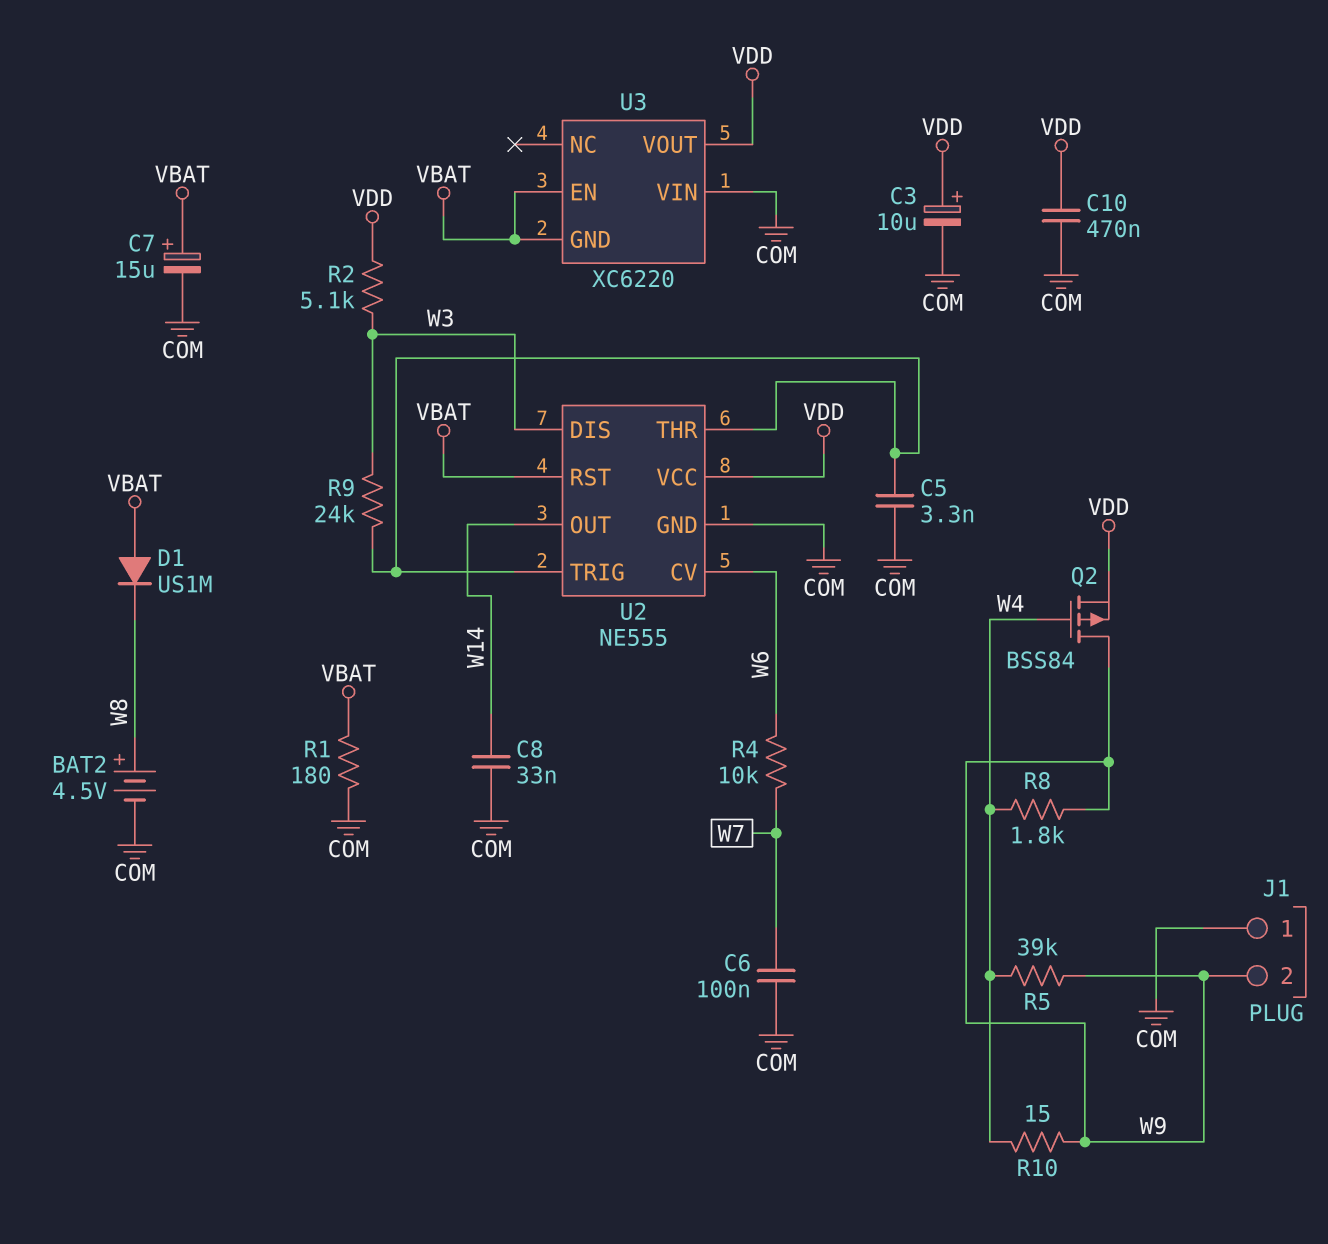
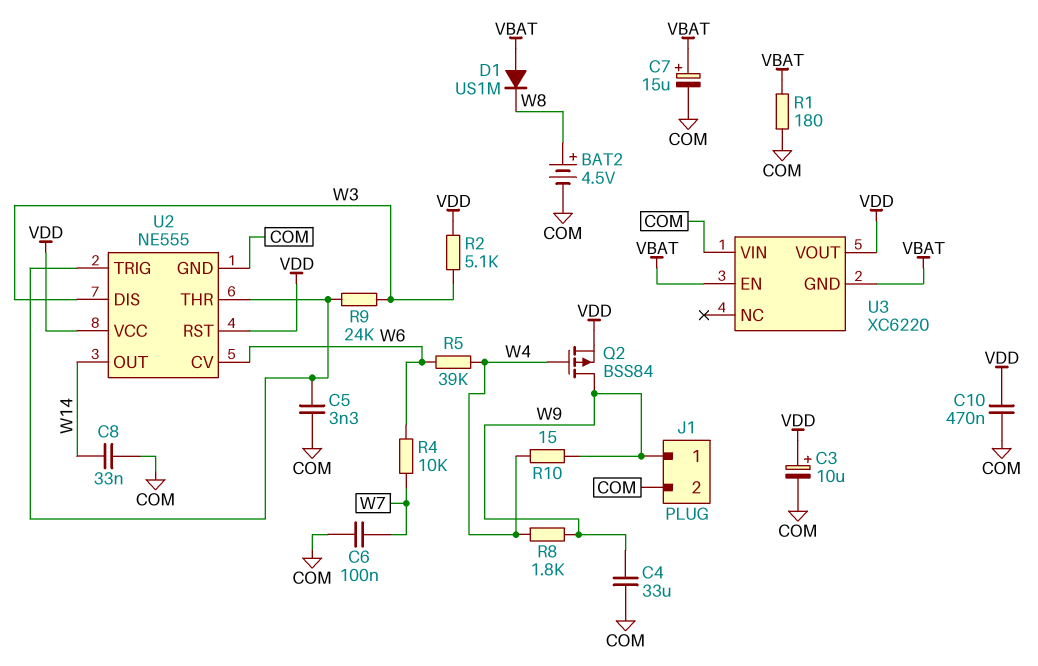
C4: none -> 33uF (COM, W9)
J1 pin 1: COM -> W9
J1 pin 2: W9 -> COM
R5: 39k (W4, W9) -> 39k (W4, W6)
U2 pin RST: VBAT -> VDD

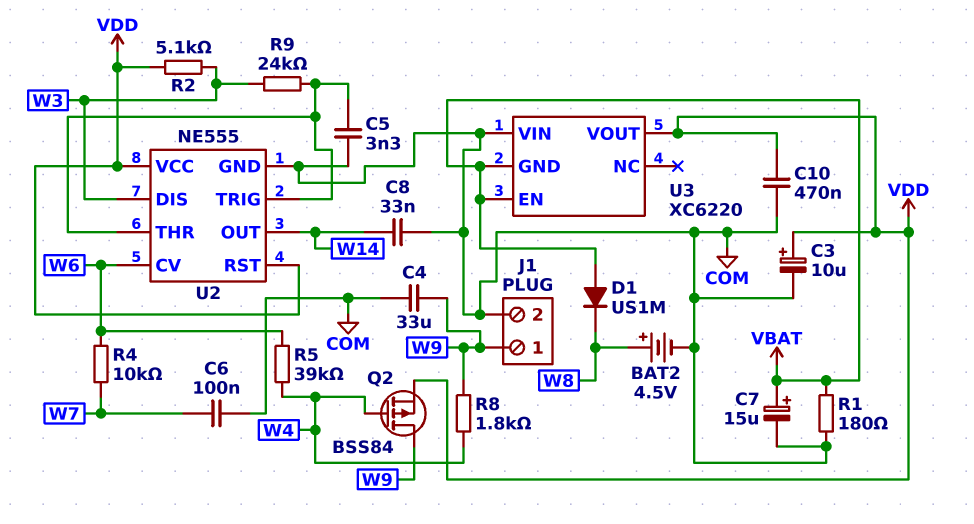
R10: 15 (W4, W9) -> none

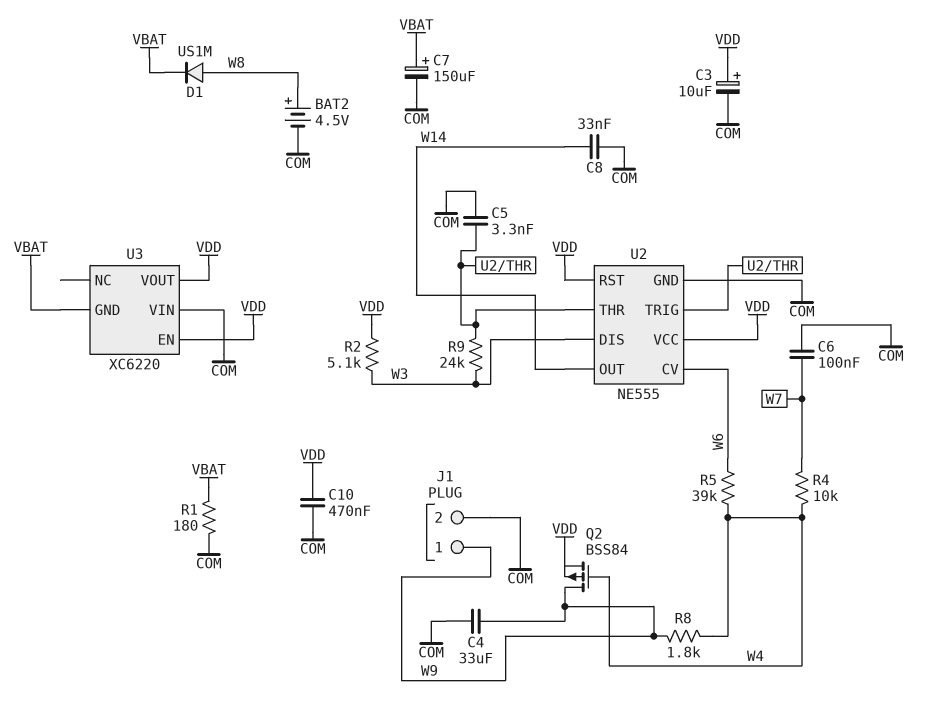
C7: 15uF (plus VBAT, minus COM) -> 150uF (plus VBAT, minus COM)
D1: diode US1M (A VBAT, K W8) -> diode US1M (A W8, K VBAT)
R4: 10k (W6, W7) -> 10k (W4, W7)
U3 pin EN: VBAT -> VDD

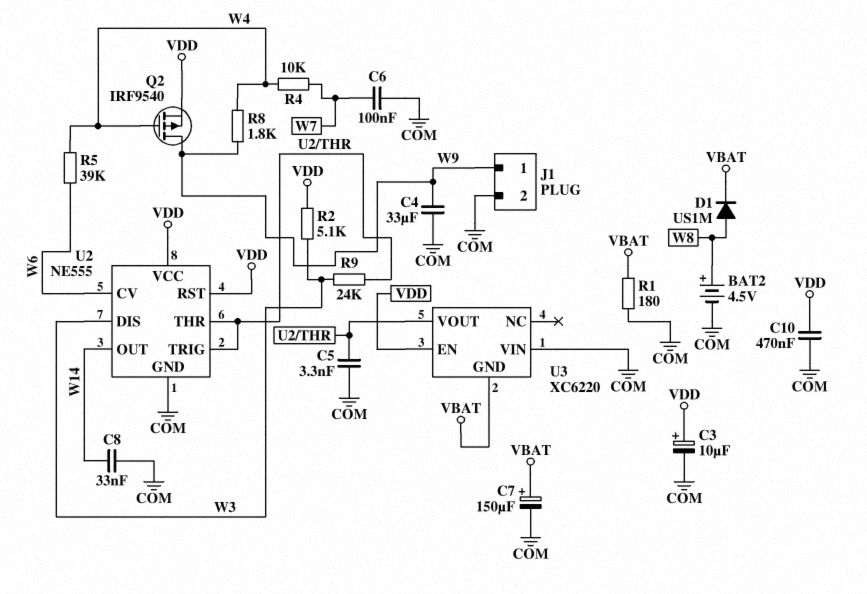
Q2: PMOS BSS84 (G W4, D W9, S VDD) -> PMOS IRF9540 (G W4, D W9, S VDD)
U3 pin VOUT: VDD -> U2/THR

